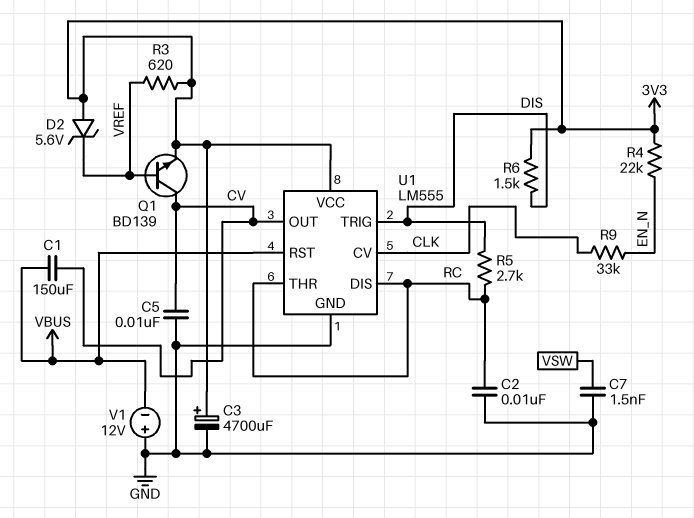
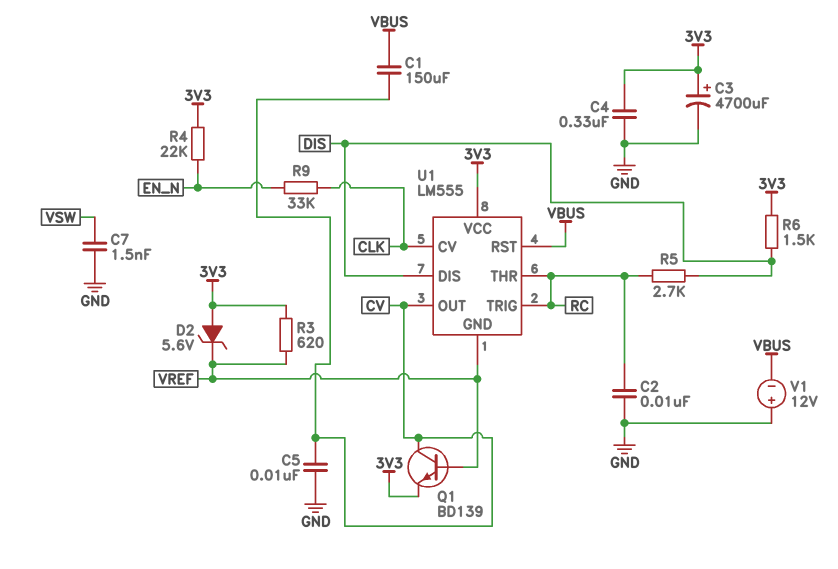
C4: none -> 330nF (3V3, GND)
U1 pin DIS: RC -> DIS
U1 pin GND: GND -> VREF
U1 pin TRIG: DIS -> RC

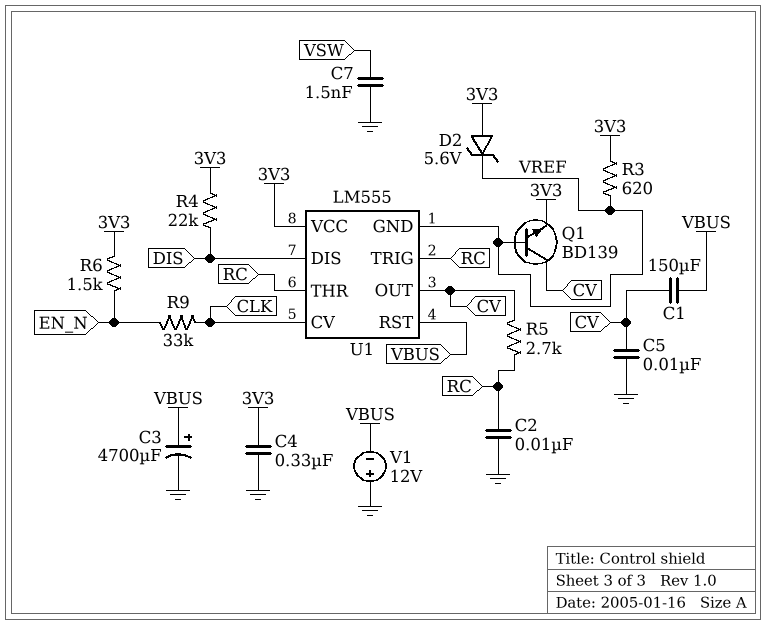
C3: 4700uF (plus 3V3, minus GND) -> 4700uF (plus VBUS, minus GND)
R4: 22k (3V3, EN_N) -> 22k (3V3, DIS)
R5: 2.7k (DIS, RC) -> 2.7k (CV, RC)
R6: 1.5k (3V3, DIS) -> 1.5k (3V3, EN_N)

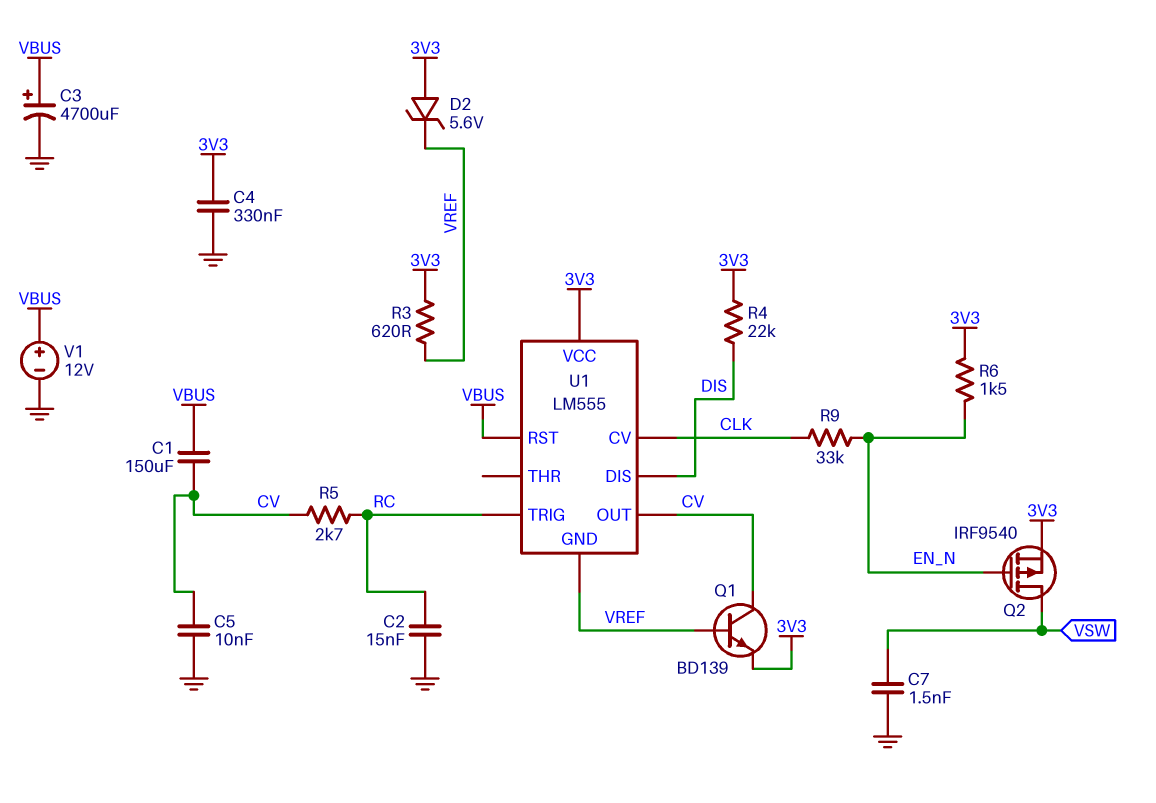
C2: 10nF (GND, RC) -> 15nF (GND, RC)
Q2: none -> PMOS IRF9540 (G EN_N, D VSW, S 3V3)
U1 pin THR: RC -> none
V1: 12V (plus GND, minus VBUS) -> 12V (plus VBUS, minus GND)

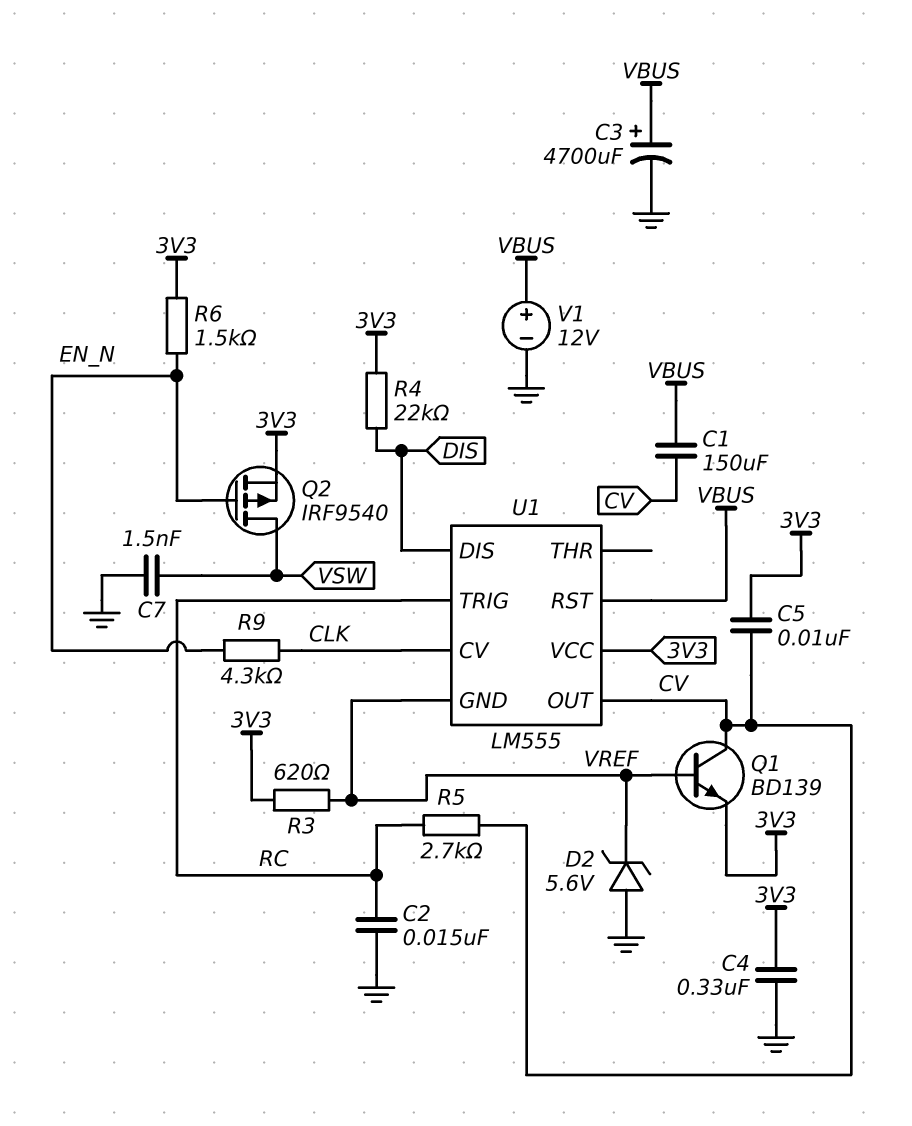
C5: 10nF (CV, GND) -> 10nF (3V3, CV)
D2: zener 5.6V (A 3V3, K VREF) -> zener 5.6V (A GND, K VREF)
R9: 33k (CLK, EN_N) -> 4.3k (CLK, EN_N)

